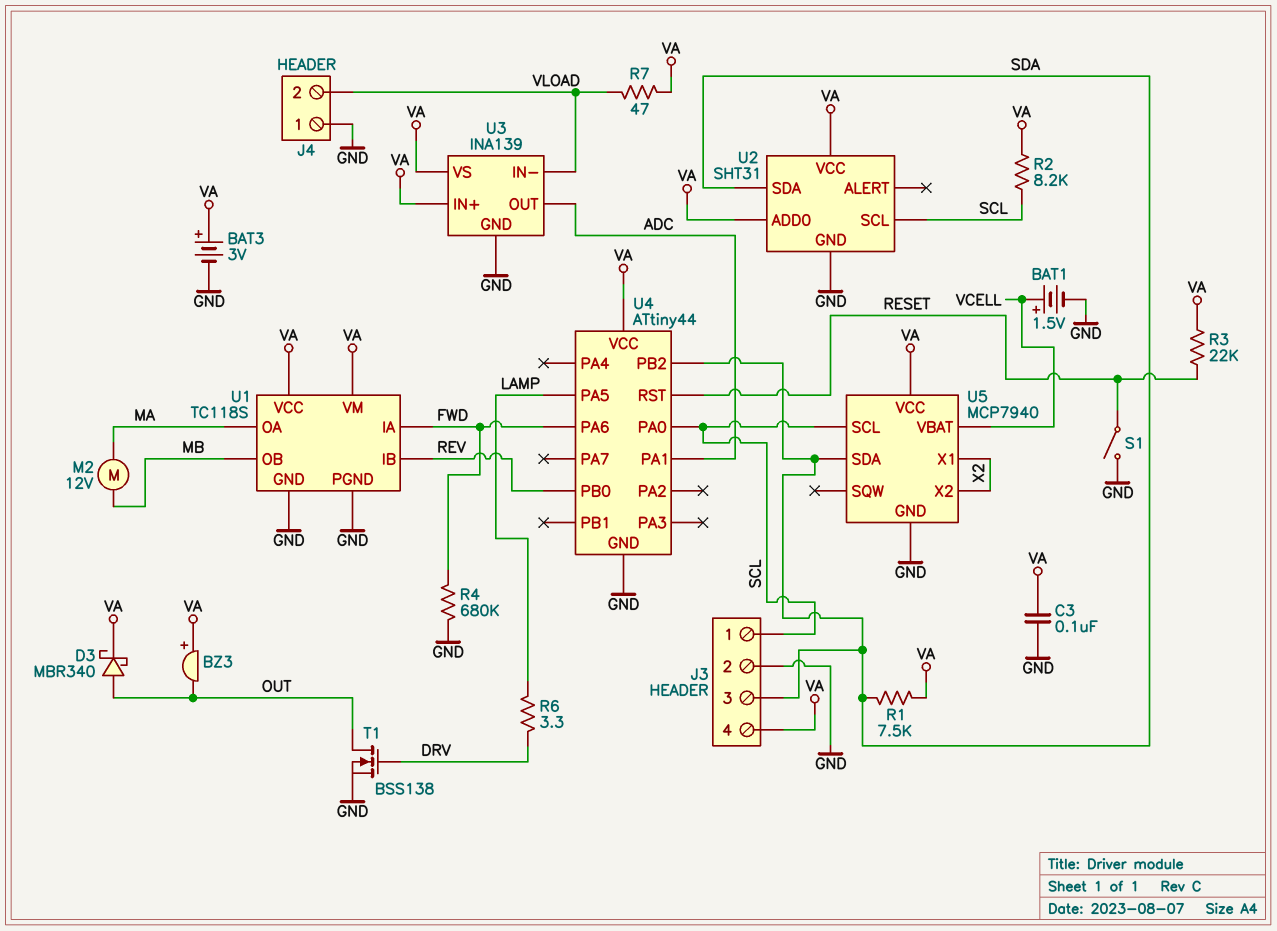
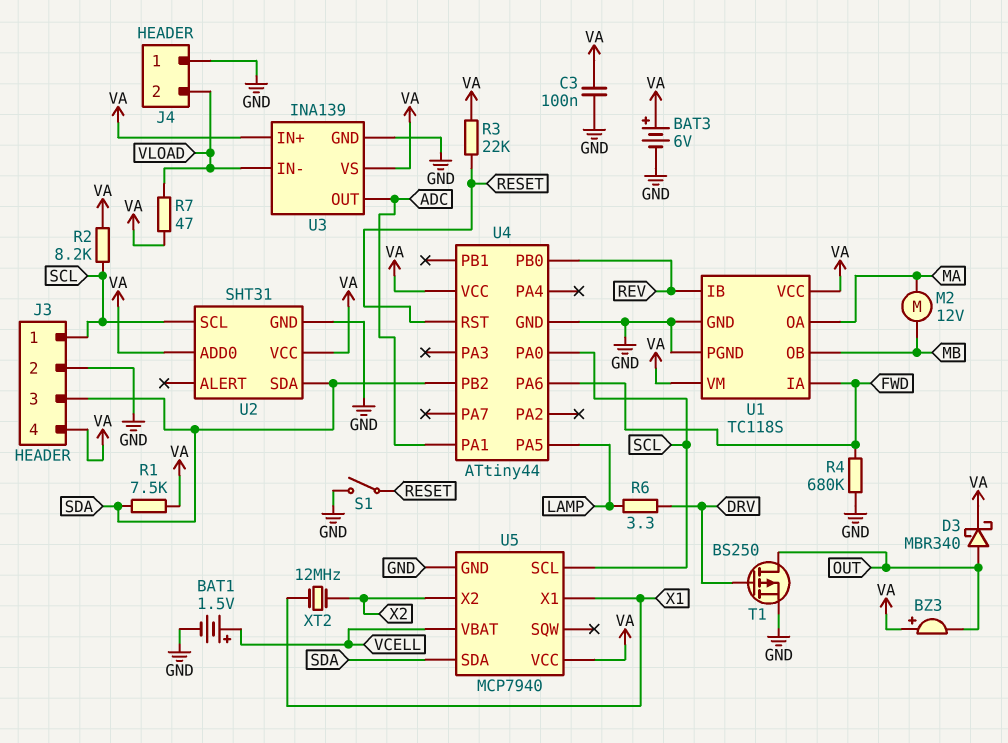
BAT3: 3V (plus VA, minus GND) -> 6V (plus VA, minus GND)
T1: NMOS BSS138 (G DRV, D OUT, S GND) -> PMOS BS250 (G DRV, D OUT, S GND)
U5 pin X1: X2 -> X1
XT2: none -> 12MHz (X1, X2)

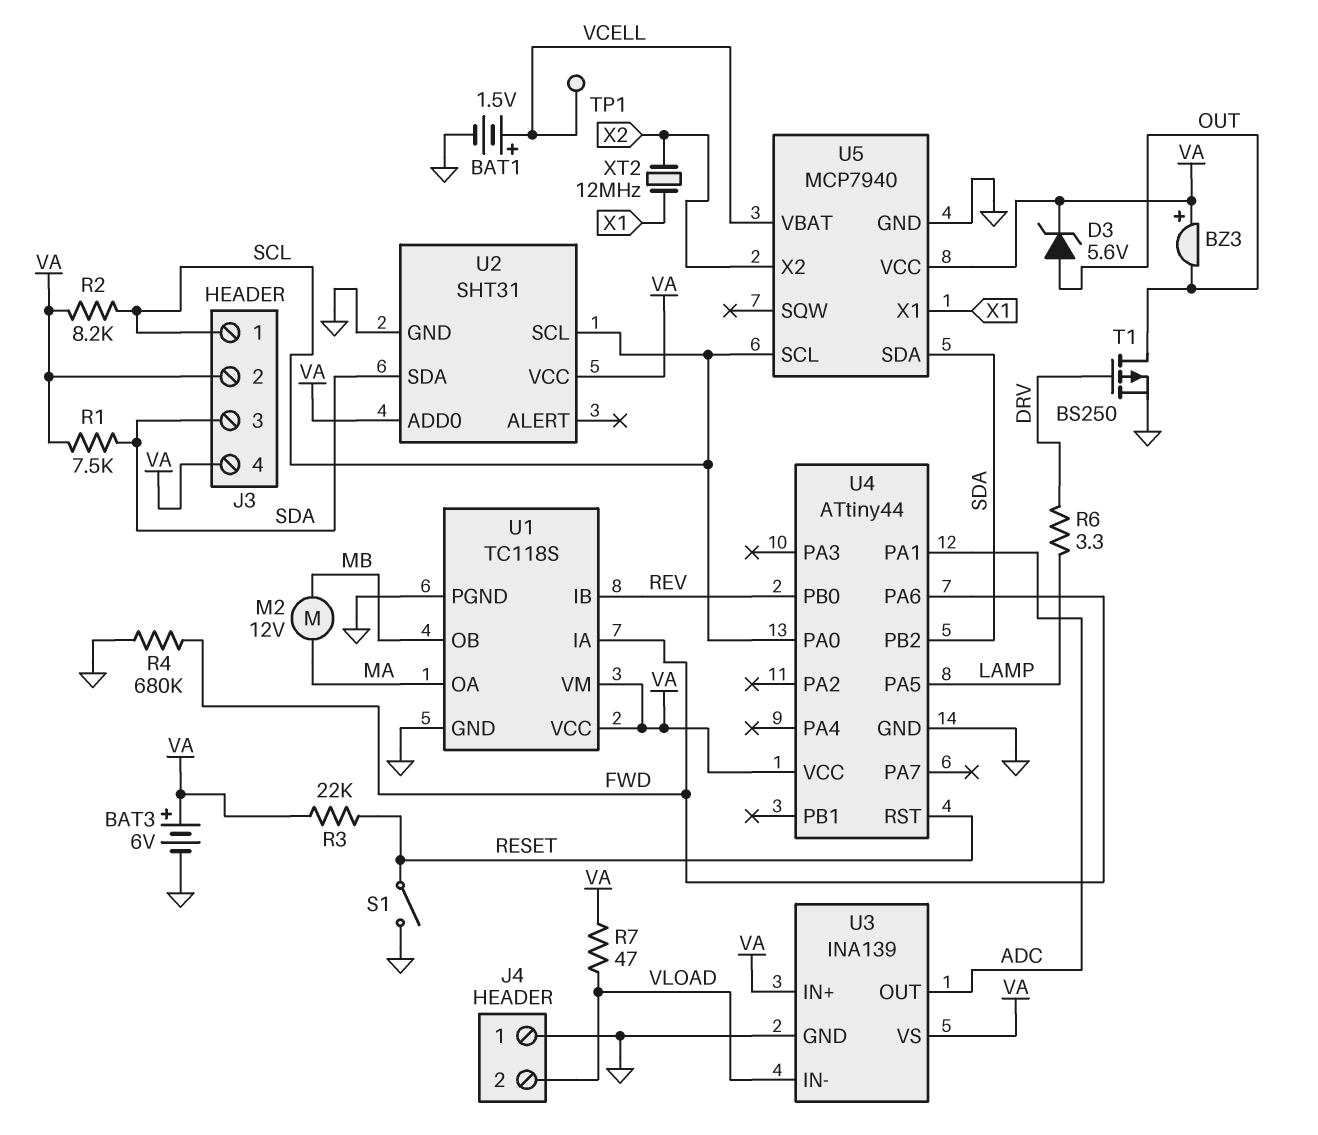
C3: 100nF (GND, VA) -> none
D3: schottky MBR340 (A OUT, K VA) -> zener 5.6V (A OUT, K VA)
J3 pin 2: GND -> VA
TP1: none -> test point (VCELL)

